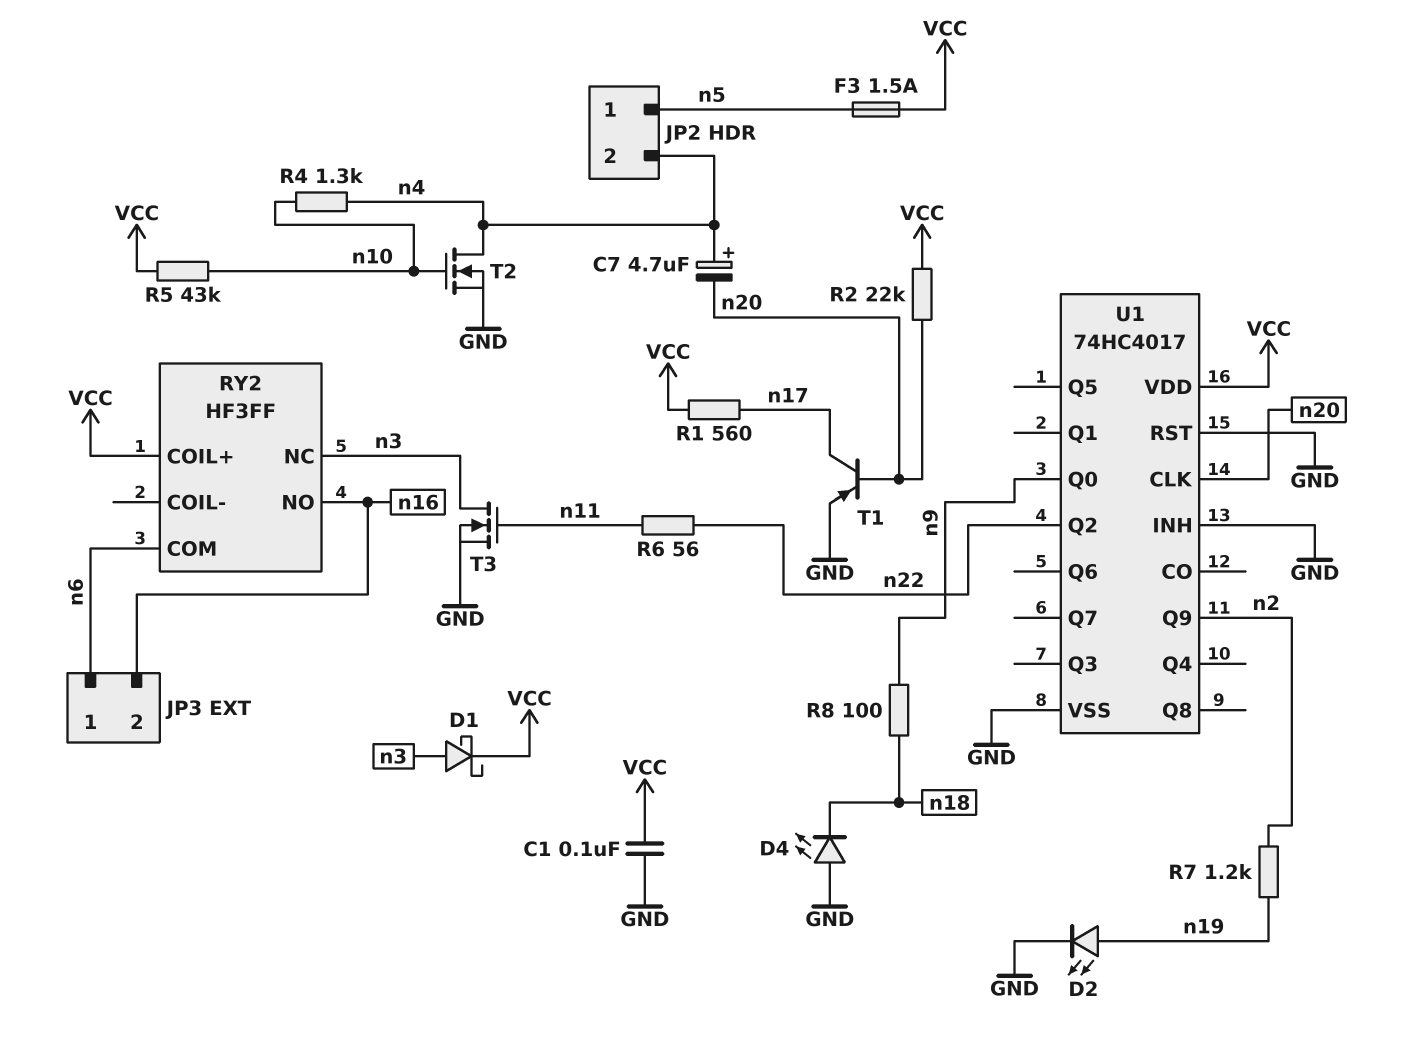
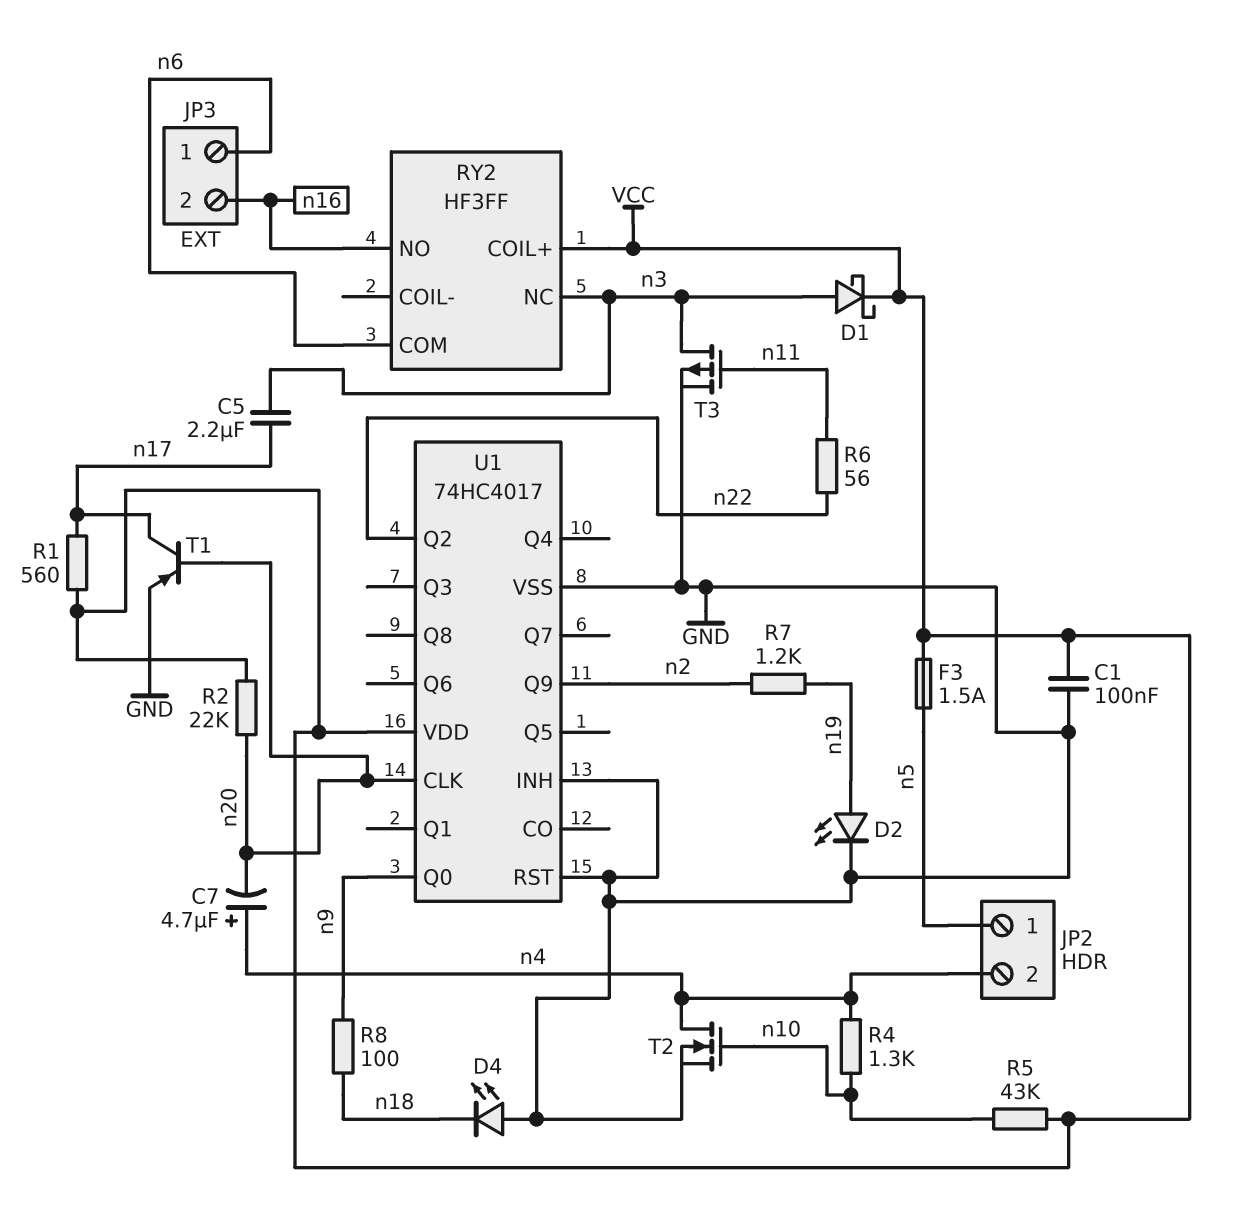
C5: none -> 2.2uF (n3, n17)
T3: NMOS (G n11, D n3, S GND) -> PMOS (G n11, D n3, S GND)

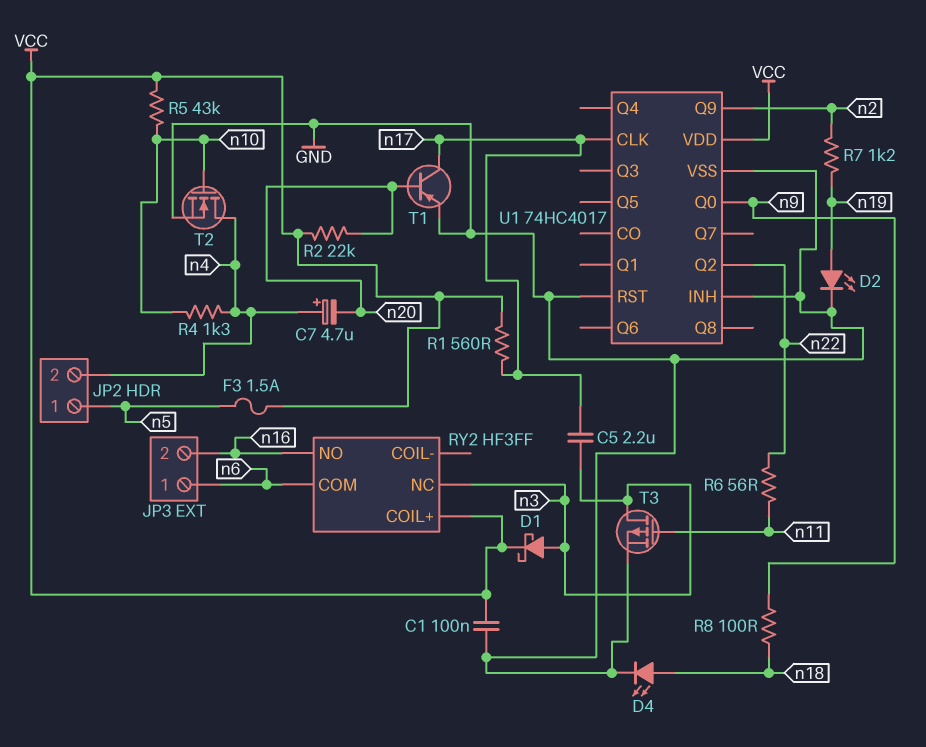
D4: LED (A GND, K n18) -> LED (A n18, K GND)
U1 pin CLK: n20 -> n17

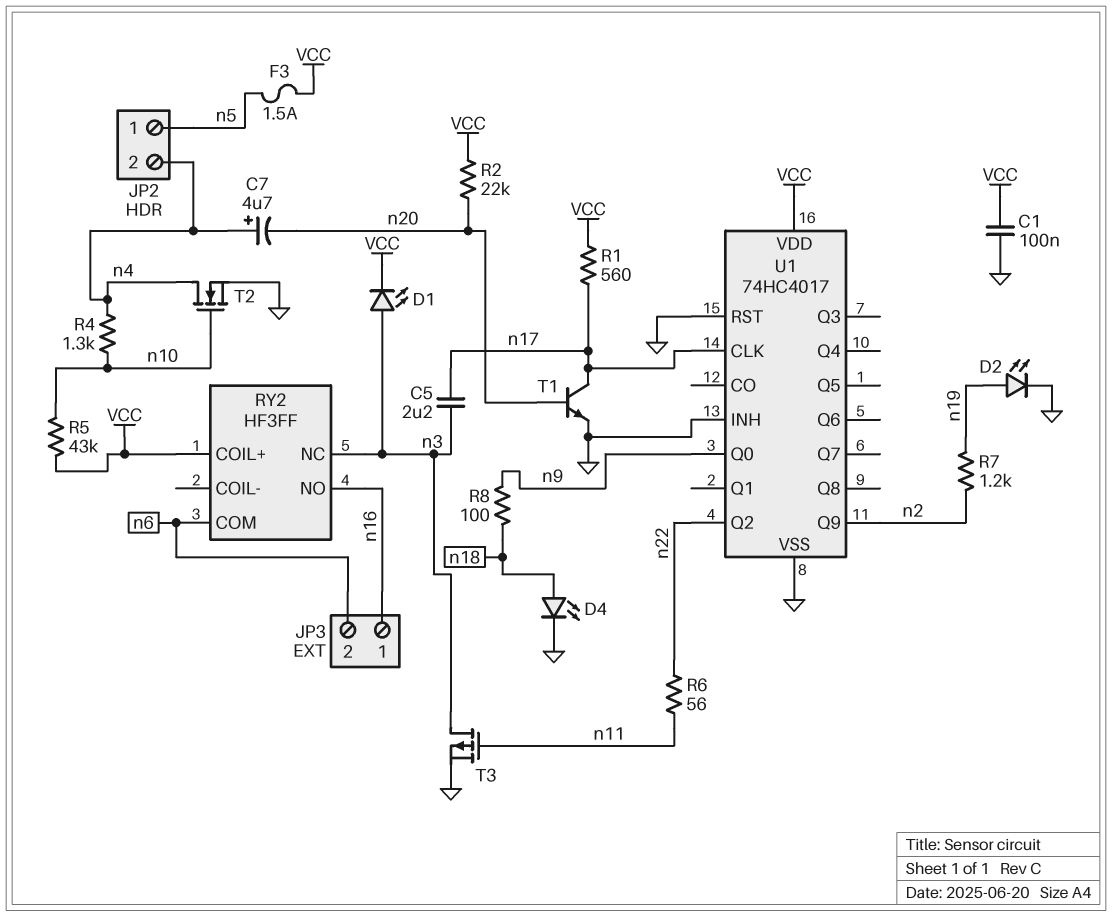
D1: schottky (A n3, K VCC) -> LED (A n3, K VCC)
JP3 pin 1: n6 -> n16
JP3 pin 2: n16 -> n6
T1: PNP (B n20, C n17, E GND) -> NPN (B n20, C n17, E GND)

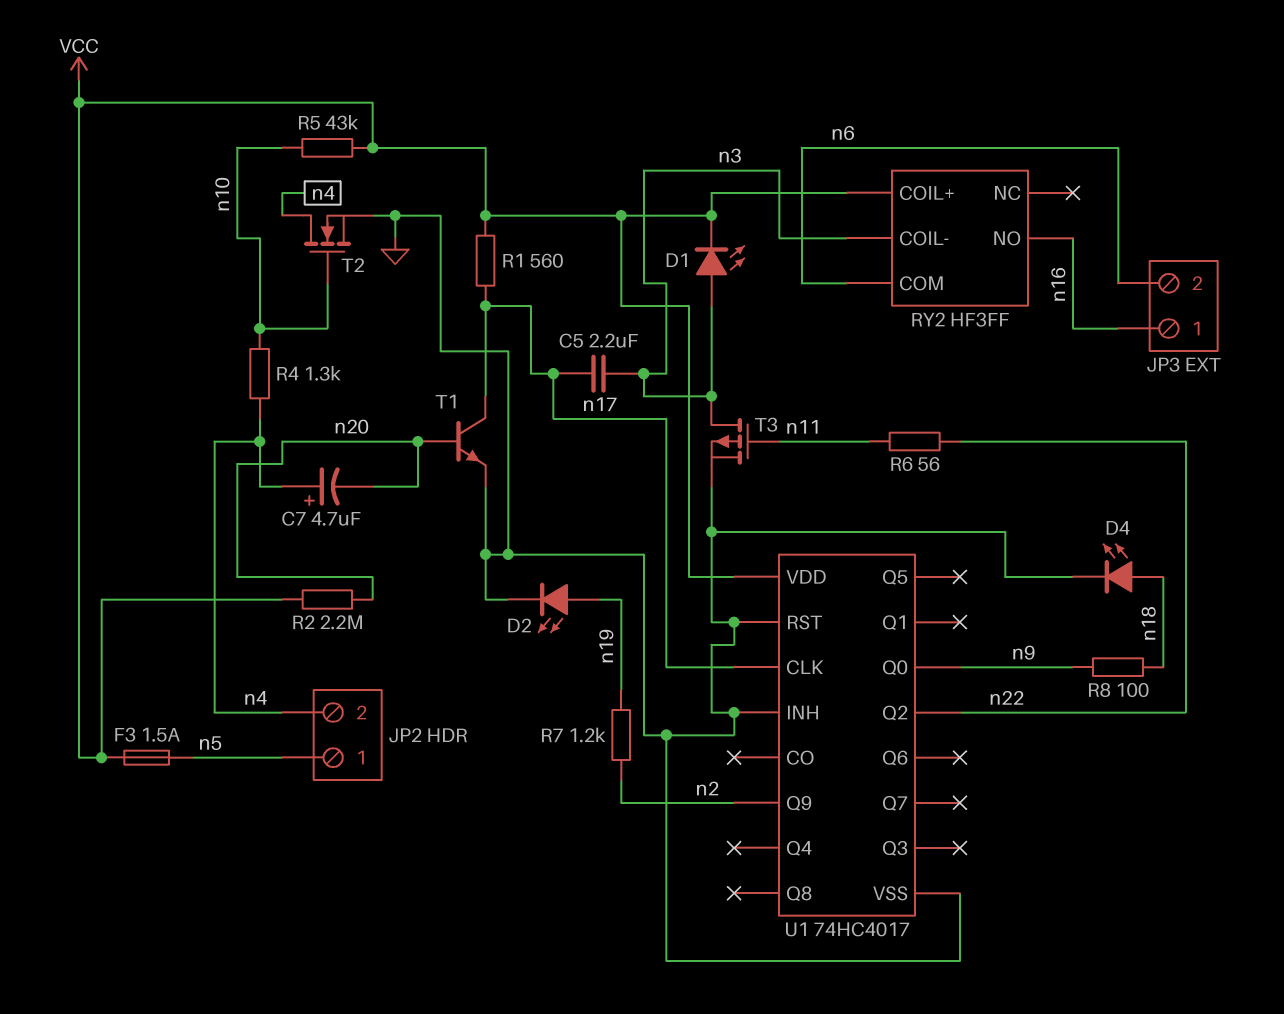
C1: 100nF (GND, VCC) -> none
R2: 22k (VCC, n20) -> 2.2M (VCC, n20)
RY2 pin COIL-: none -> n3
RY2 pin NC: n3 -> none

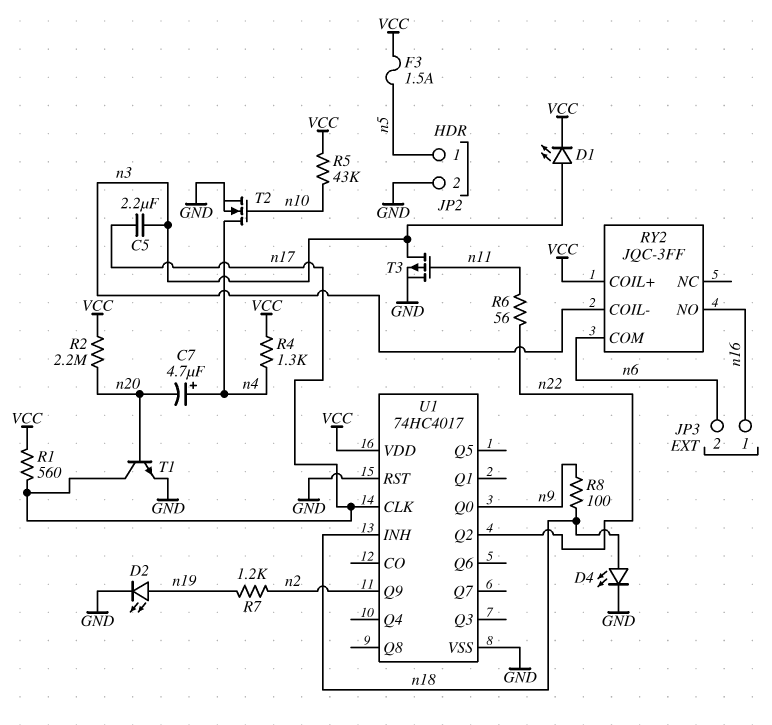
JP2 pin 2: n4 -> GND
R4: 1.3k (n4, n10) -> 1.3k (VCC, n4)
RY2: HF3FF -> JQC-3FF
U1 pin INH: GND -> n18

